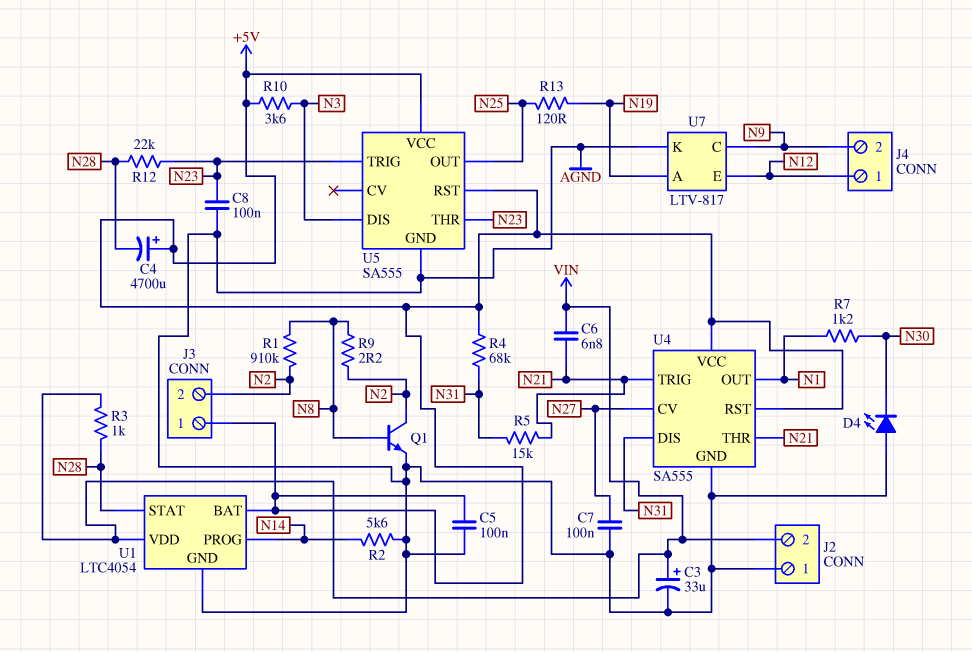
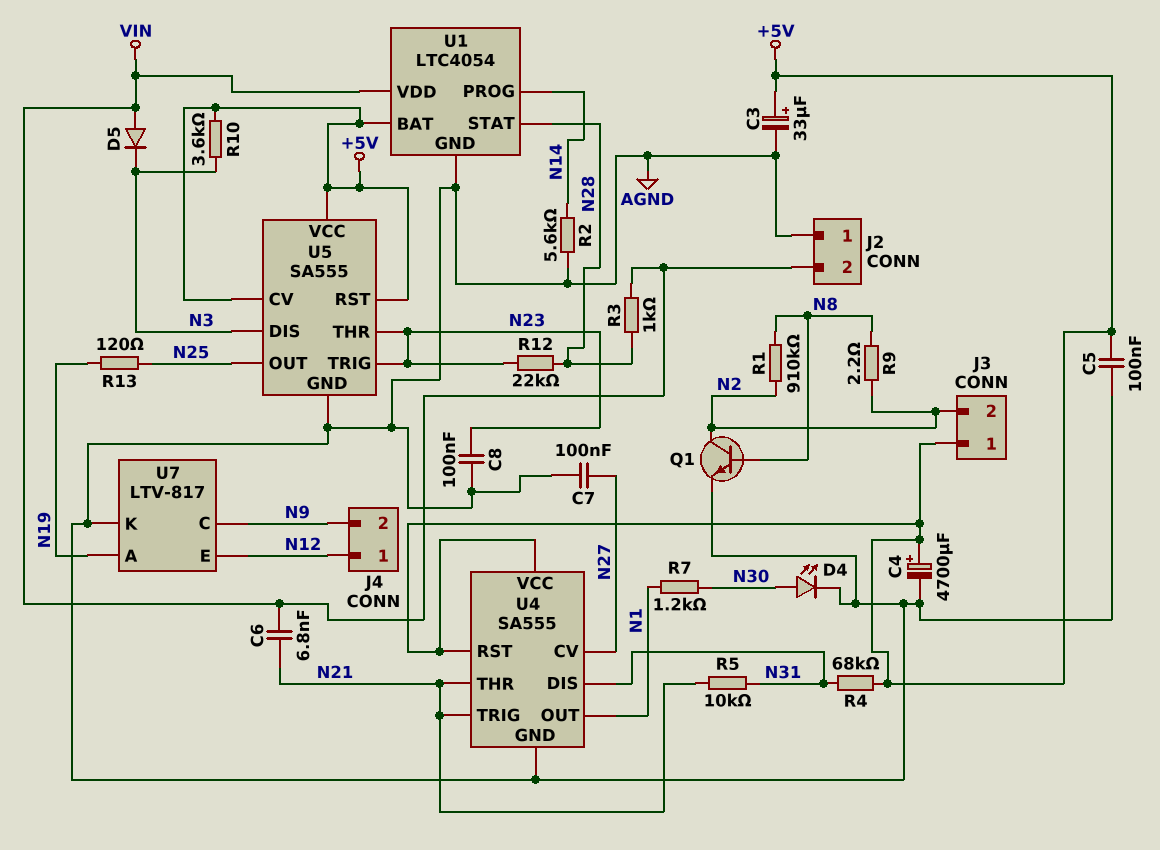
C3: 33uF (plus VIN, minus AGND) -> 33uF (plus +5V, minus AGND)
C4: 4700uF (plus +5V, minus N28) -> 4700uF (plus +5V, minus AGND)
D4: LED (A AGND, K N30) -> LED (A N30, K AGND)
D5: none -> diode (A VIN, K N3)
R5: 15k (N21, N31) -> 10k (N21, N31)
U5 pin CV: none -> +5V

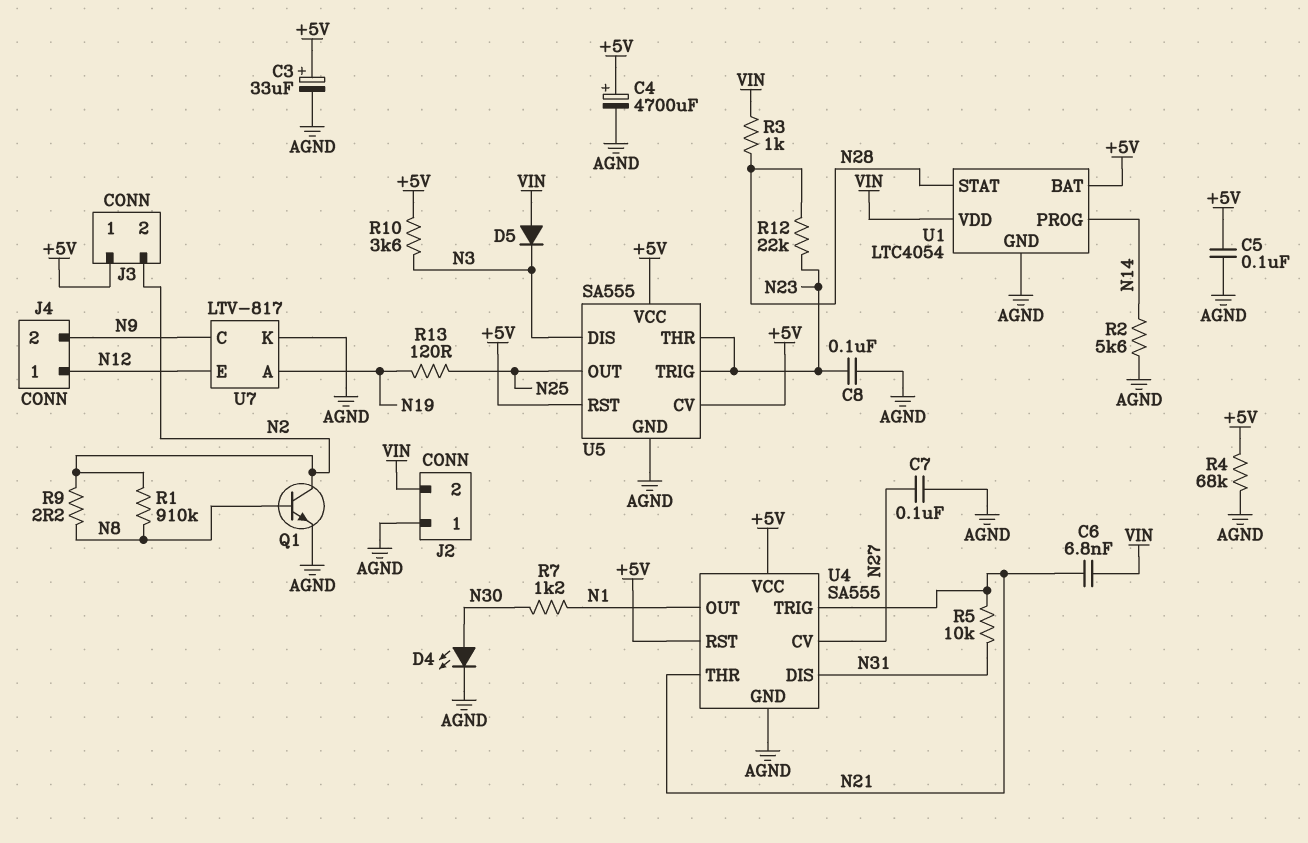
R4: 68k (+5V, N31) -> 68k (+5V, AGND)

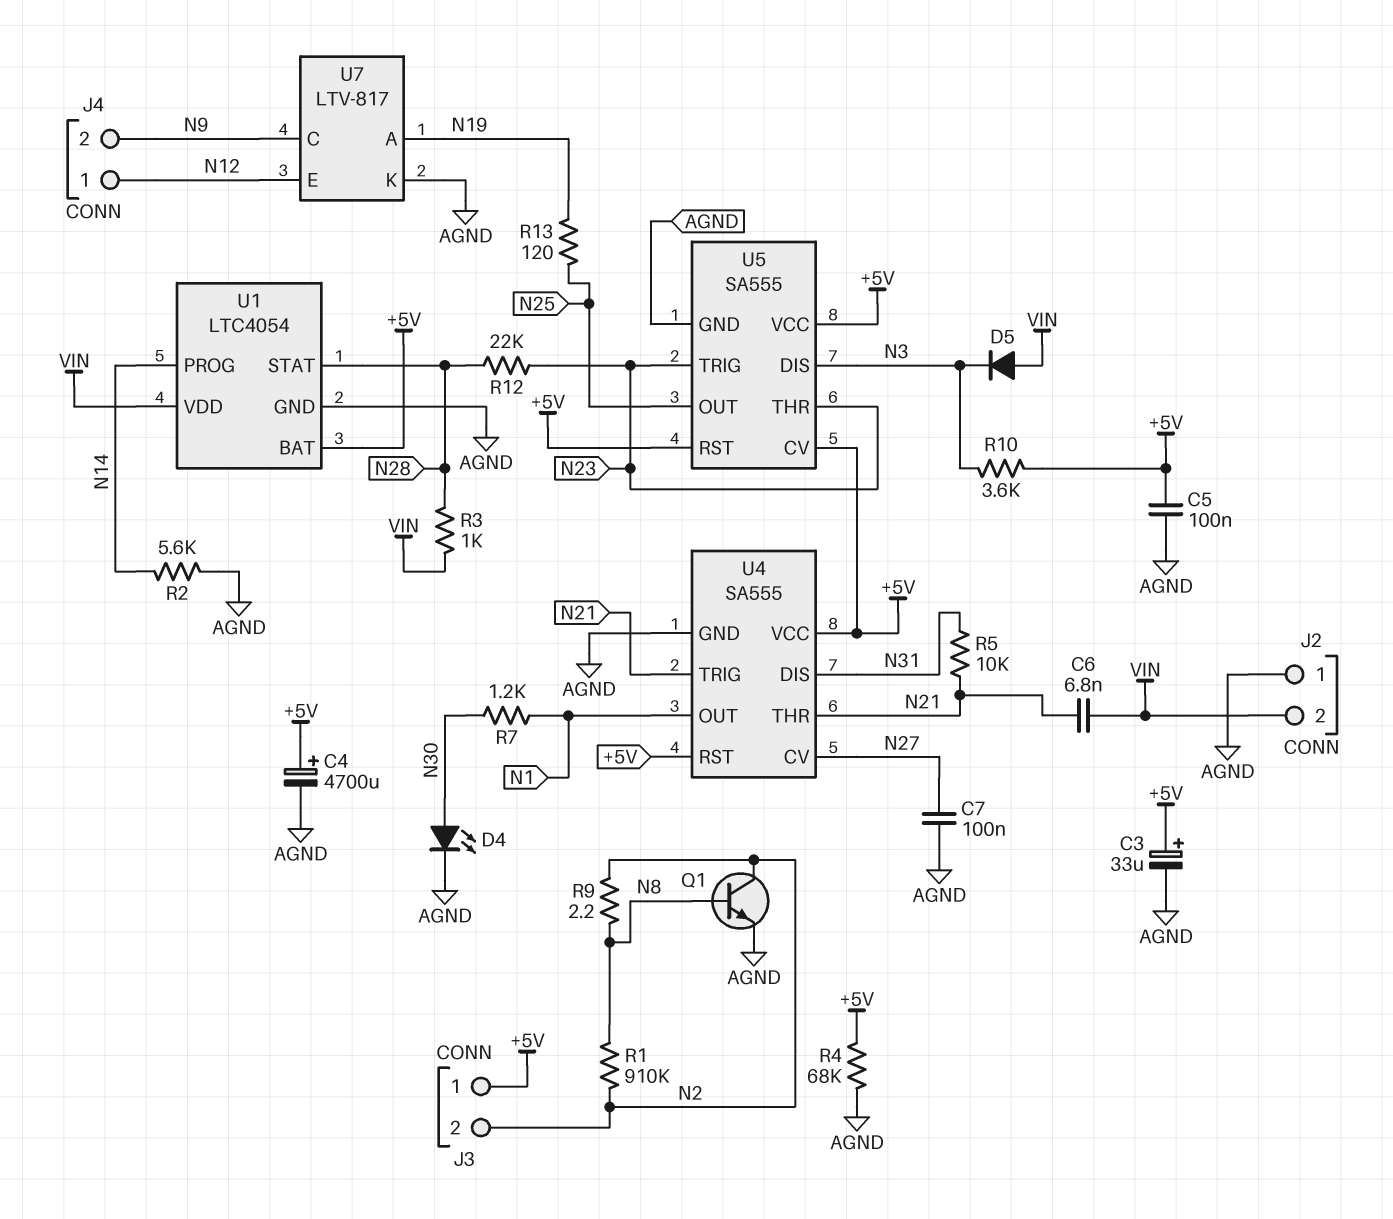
C8: 100nF (AGND, N23) -> none

